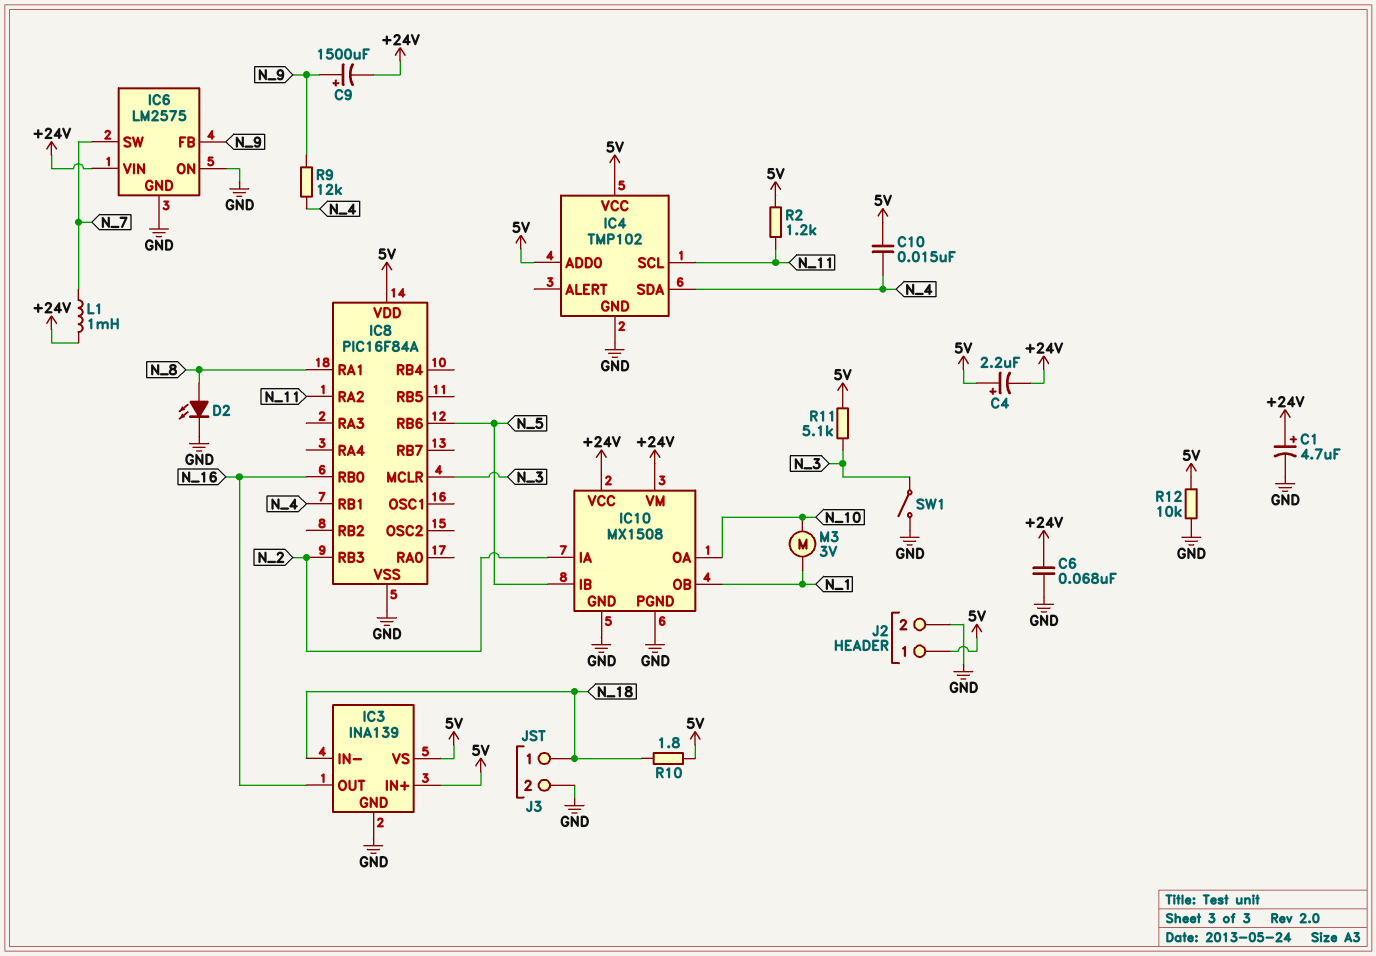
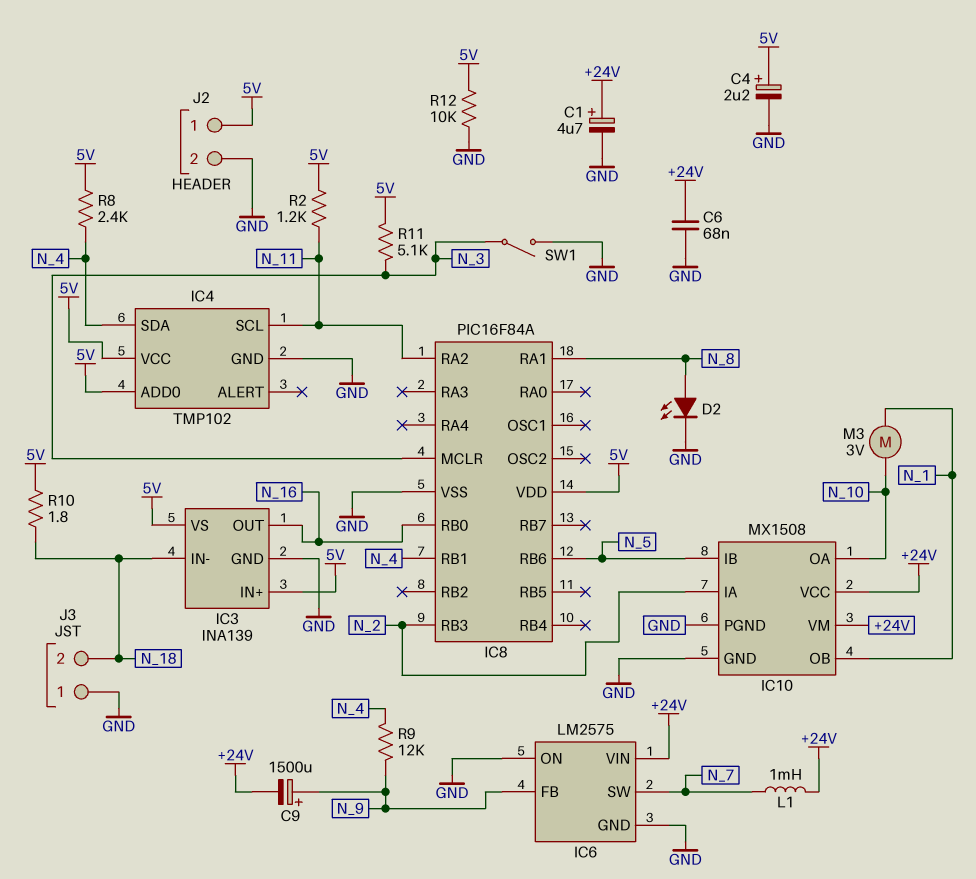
C4: 2.2uF (plus 5V, minus +24V) -> 2.2uF (plus 5V, minus GND)
C10: 15nF (5V, N_4) -> none
J3 pin 1: N_18 -> GND
J3 pin 2: GND -> N_18
R8: none -> 2.4k (5V, N_4)

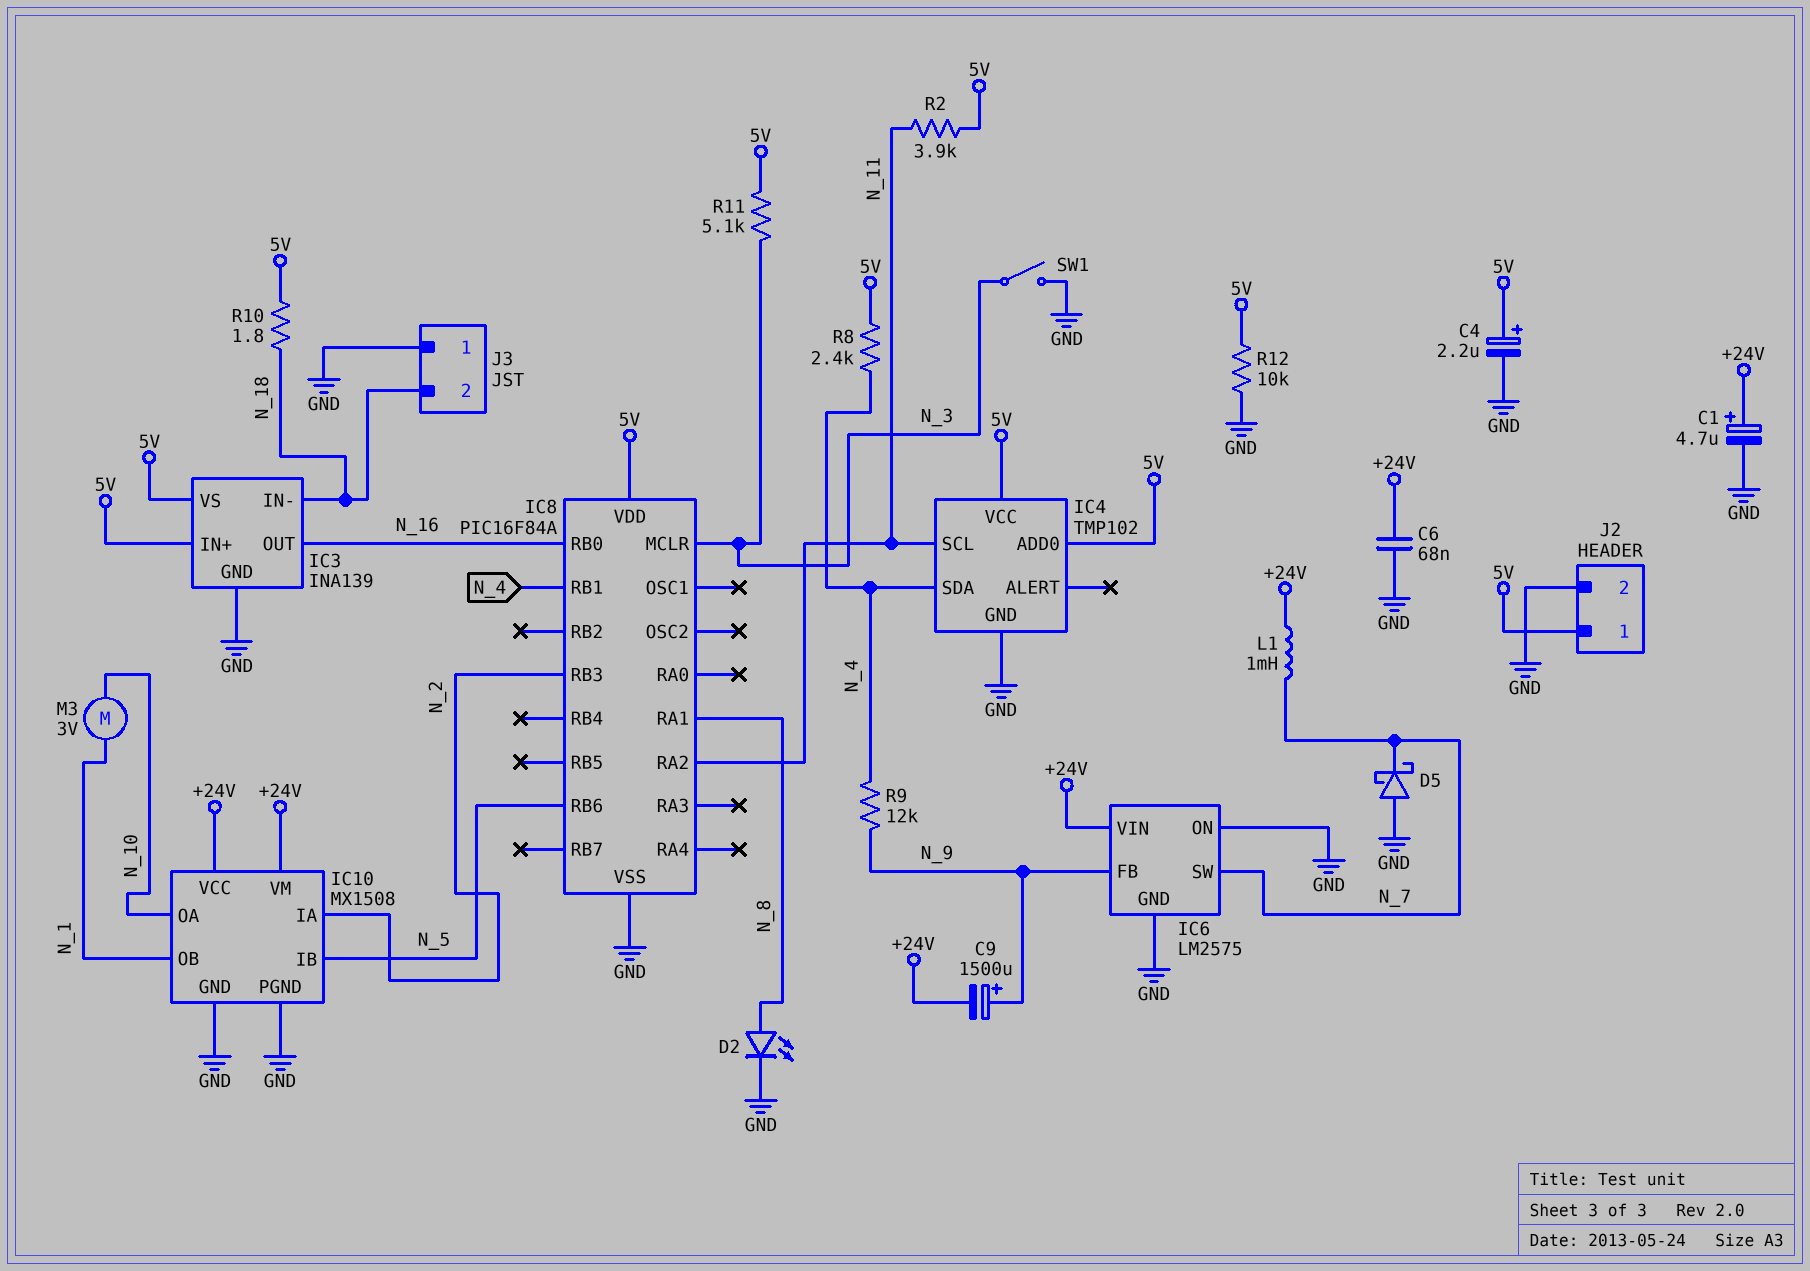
D5: none -> schottky (A GND, K N_7)
R2: 1.2k (5V, N_11) -> 3.9k (5V, N_11)

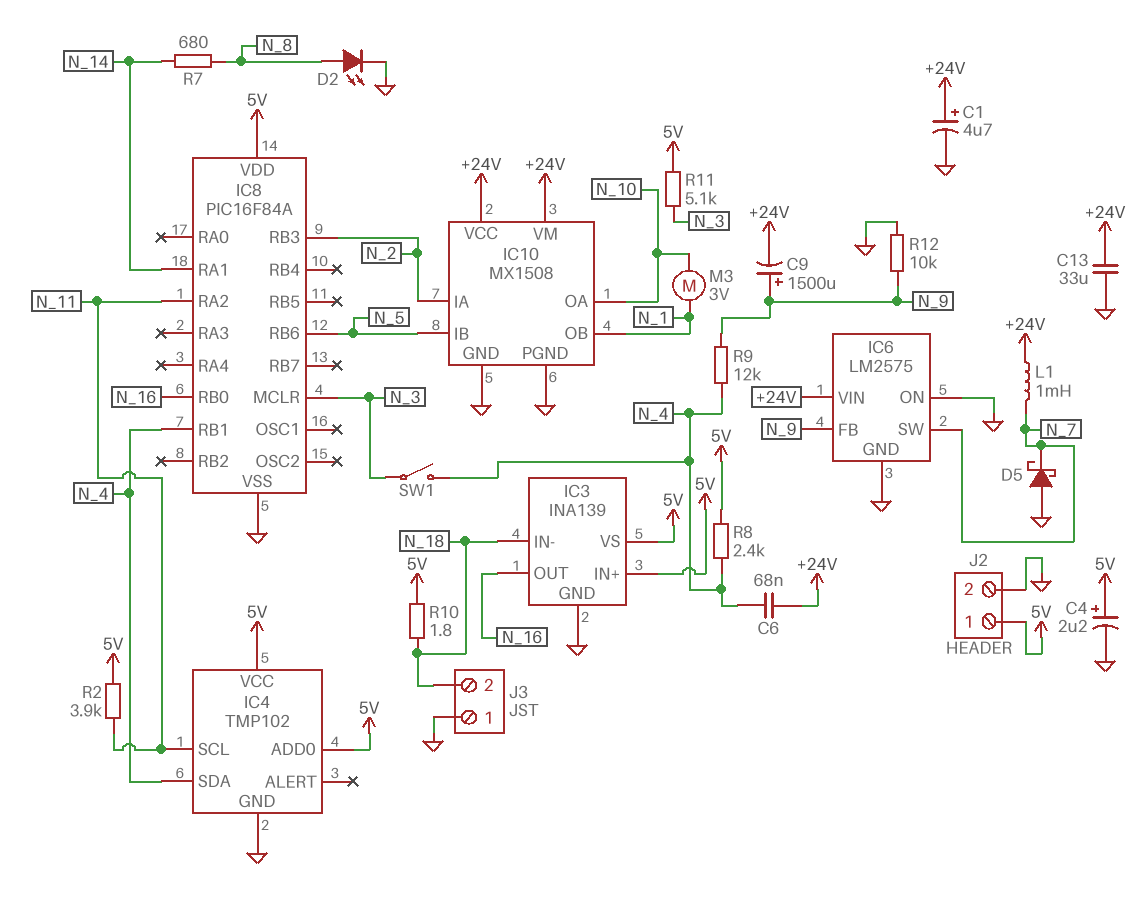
C6: 68nF (+24V, GND) -> 68nF (+24V, N_4)
C13: none -> 33uF (+24V, GND)
IC8 pin RA1: N_8 -> N_14
R7: none -> 680 (N_8, N_14)
R12: 10k (5V, GND) -> 10k (GND, N_9)
SW1: switch (GND, N_3) -> switch (N_3, N_4)

